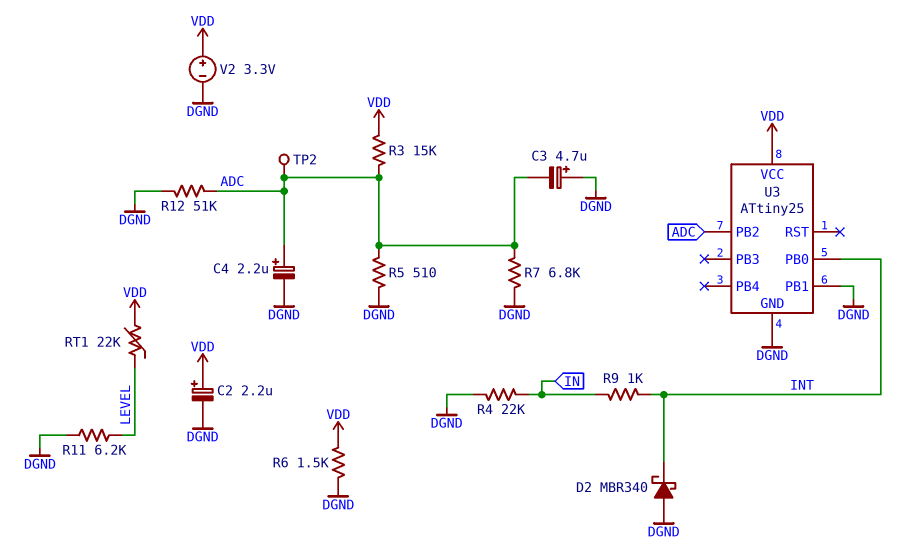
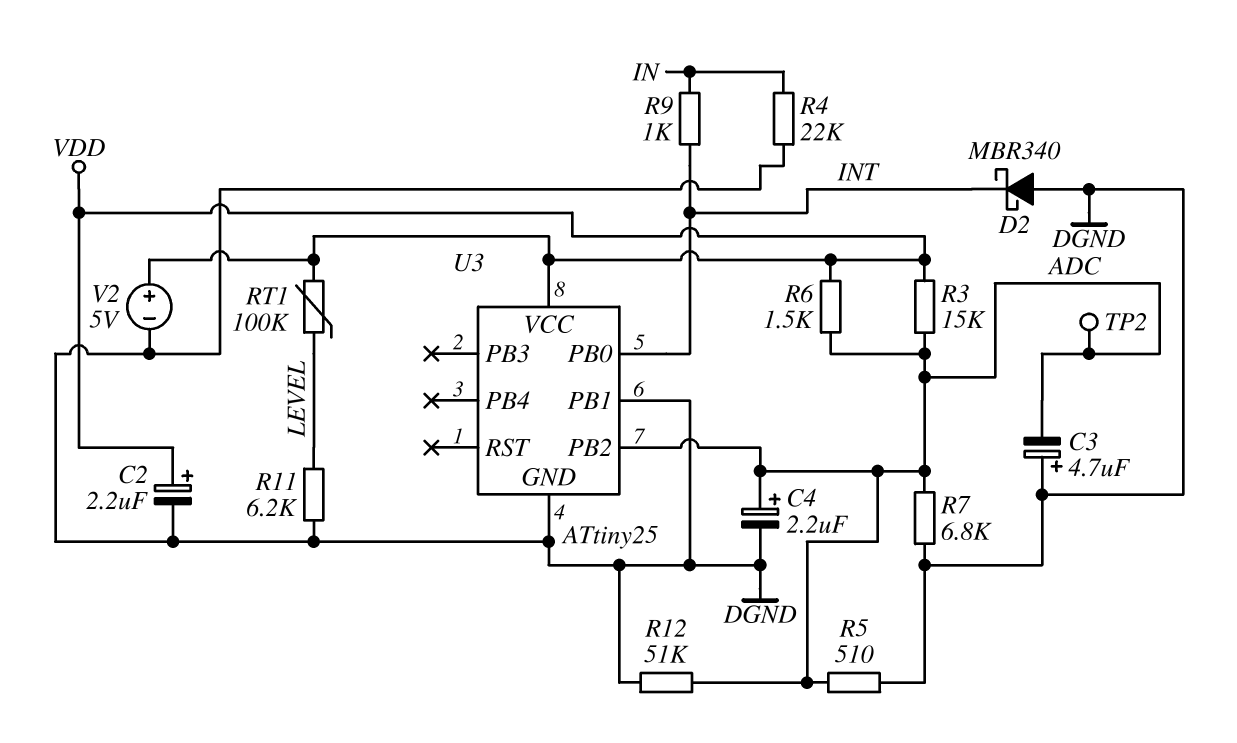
R6: 1.5k (DGND, VDD) -> 1.5k (ADC, VDD)
RT1: 22k (LEVEL, VDD) -> 100k (LEVEL, VDD)
V2: 3.3V (plus VDD, minus DGND) -> 5V (plus VDD, minus DGND)

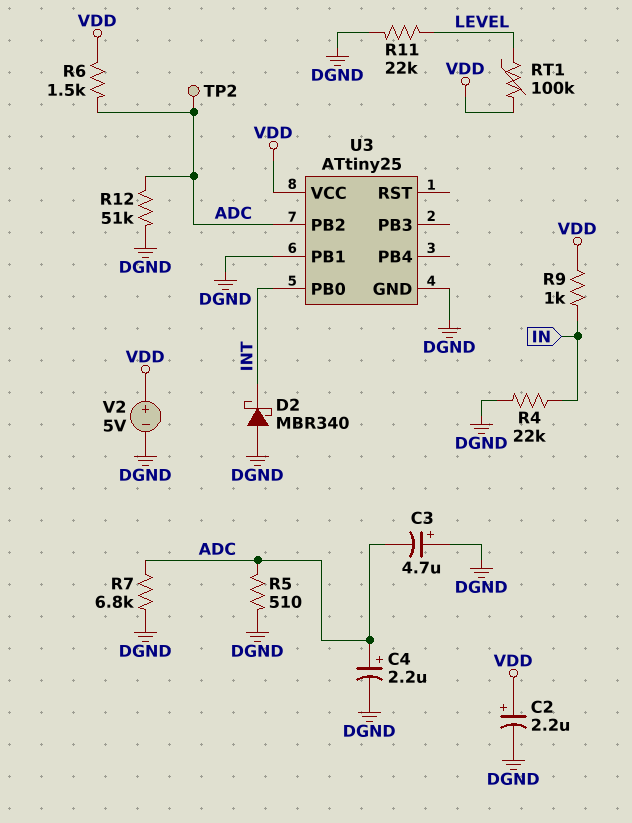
R3: 15k (ADC, VDD) -> none
R9: 1k (IN, INT) -> 1k (IN, VDD)
R11: 6.2k (DGND, LEVEL) -> 22k (DGND, LEVEL)

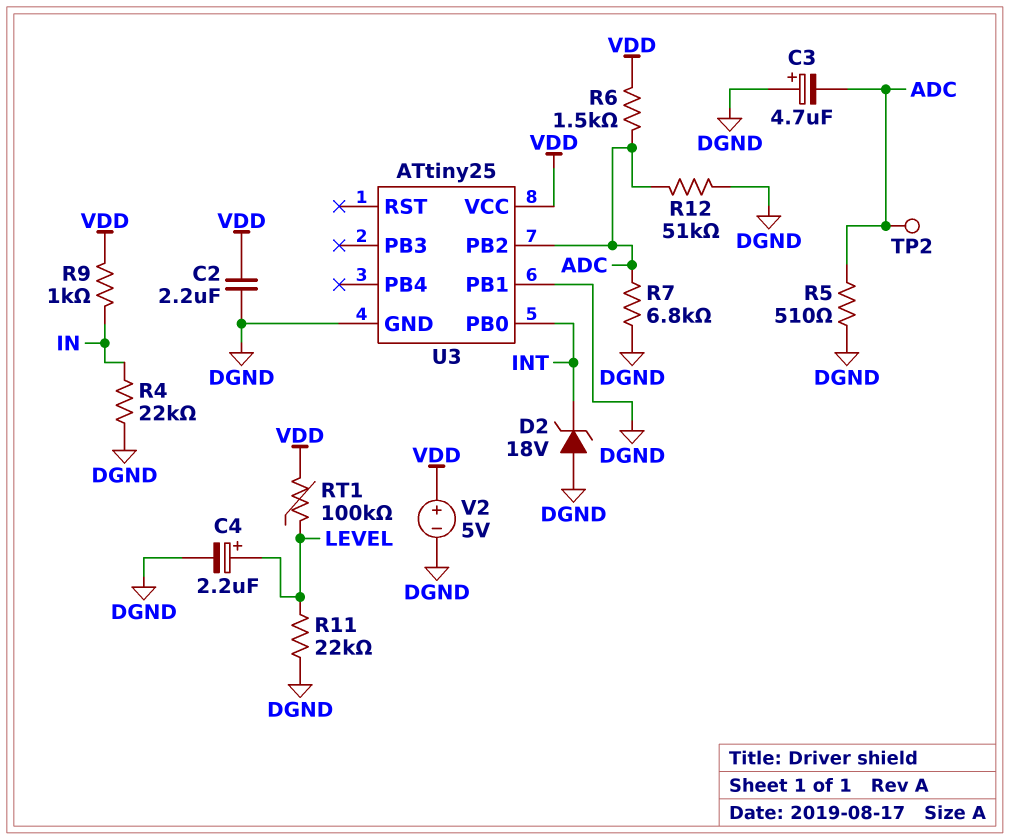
C2: 2.2uF (plus VDD, minus DGND) -> 2.2uF (DGND, VDD)
C4: 2.2uF (plus ADC, minus DGND) -> 2.2uF (plus LEVEL, minus DGND)
D2: schottky MBR340 (A DGND, K INT) -> zener 18V (A DGND, K INT)

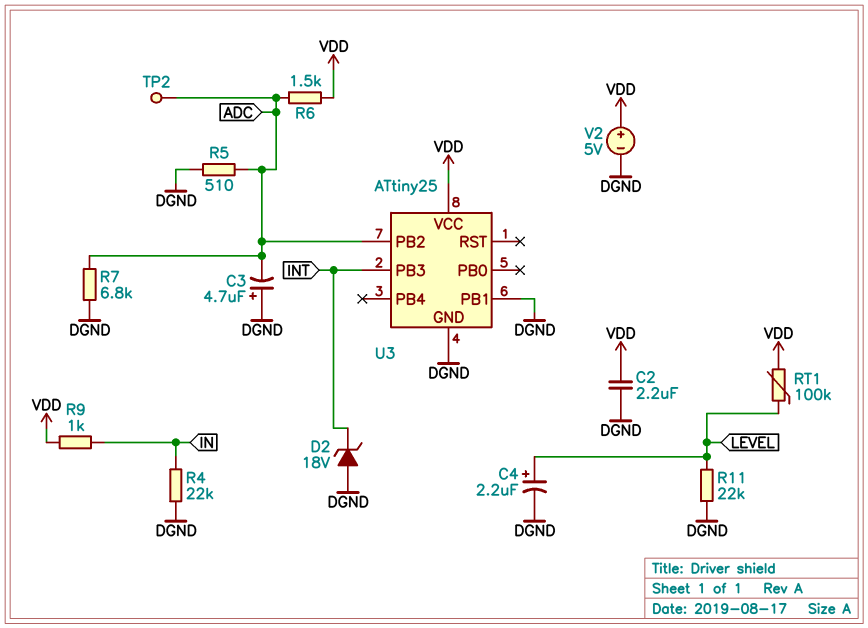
R12: 51k (ADC, DGND) -> none
U3 pin PB0: INT -> none
U3 pin PB3: none -> INT

